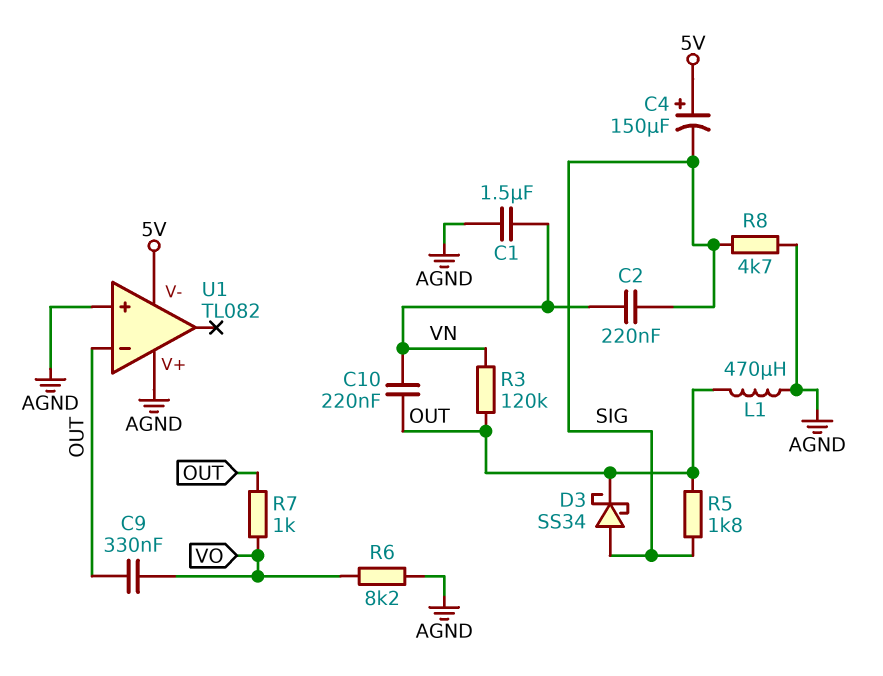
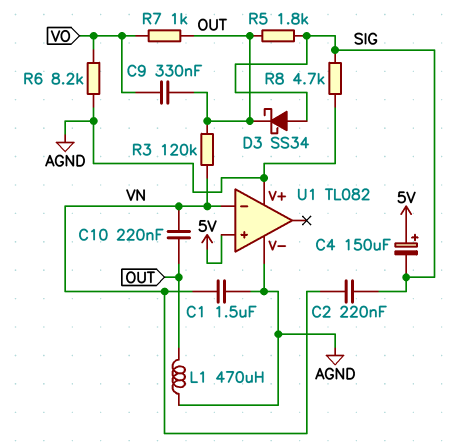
U1 pin V-: 5V -> AGND
U1 pin in+: AGND -> 5V
U1 pin in-: OUT -> VN

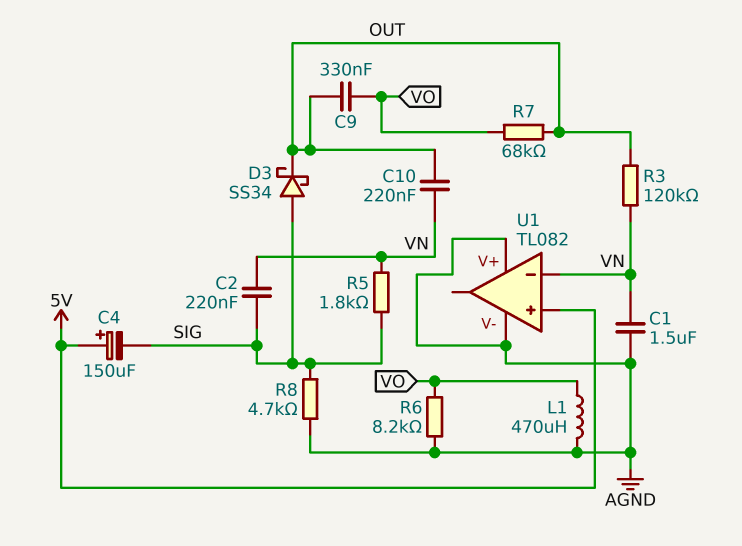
L1: 470uH (AGND, OUT) -> 470uH (AGND, VO)
R5: 1.8k (OUT, SIG) -> 1.8k (SIG, VN)
R7: 1k (OUT, VO) -> 68k (OUT, VO)

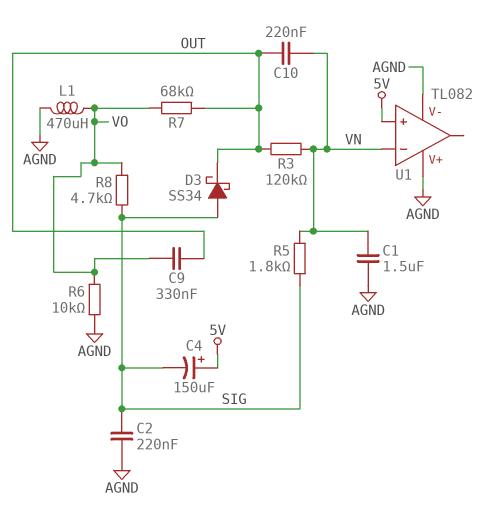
C2: 220nF (SIG, VN) -> 220nF (AGND, SIG)
R6: 8.2k (AGND, VO) -> 10k (AGND, VO)
R8: 4.7k (AGND, SIG) -> 4.7k (SIG, VO)

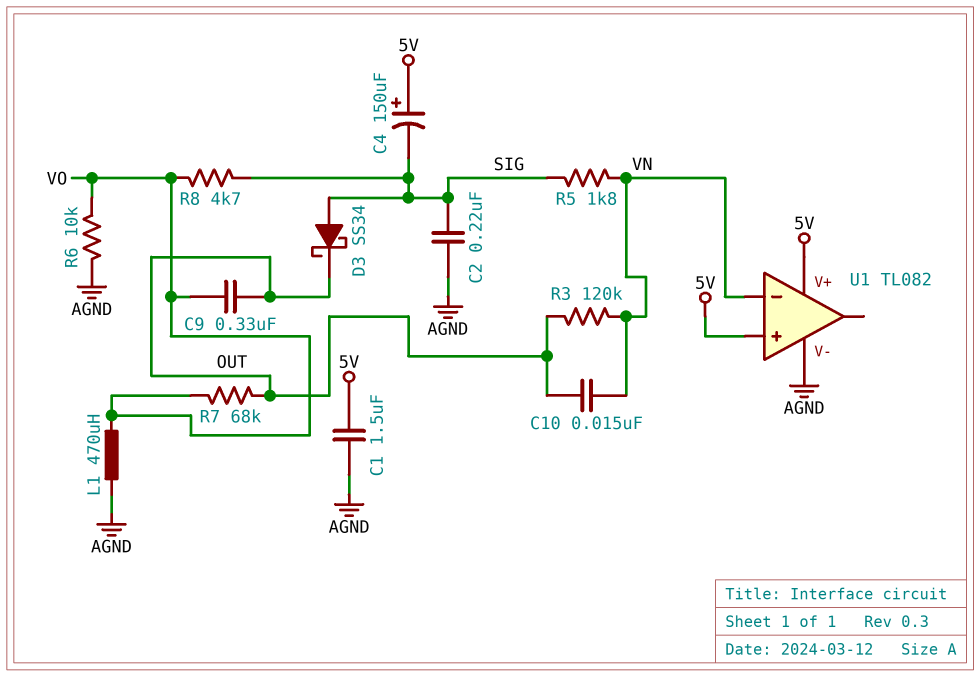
C1: 1.5uF (AGND, VN) -> 1.5uF (5V, AGND)
C10: 220nF (OUT, VN) -> 15nF (OUT, VN)
U1 pin V+: AGND -> 5V

